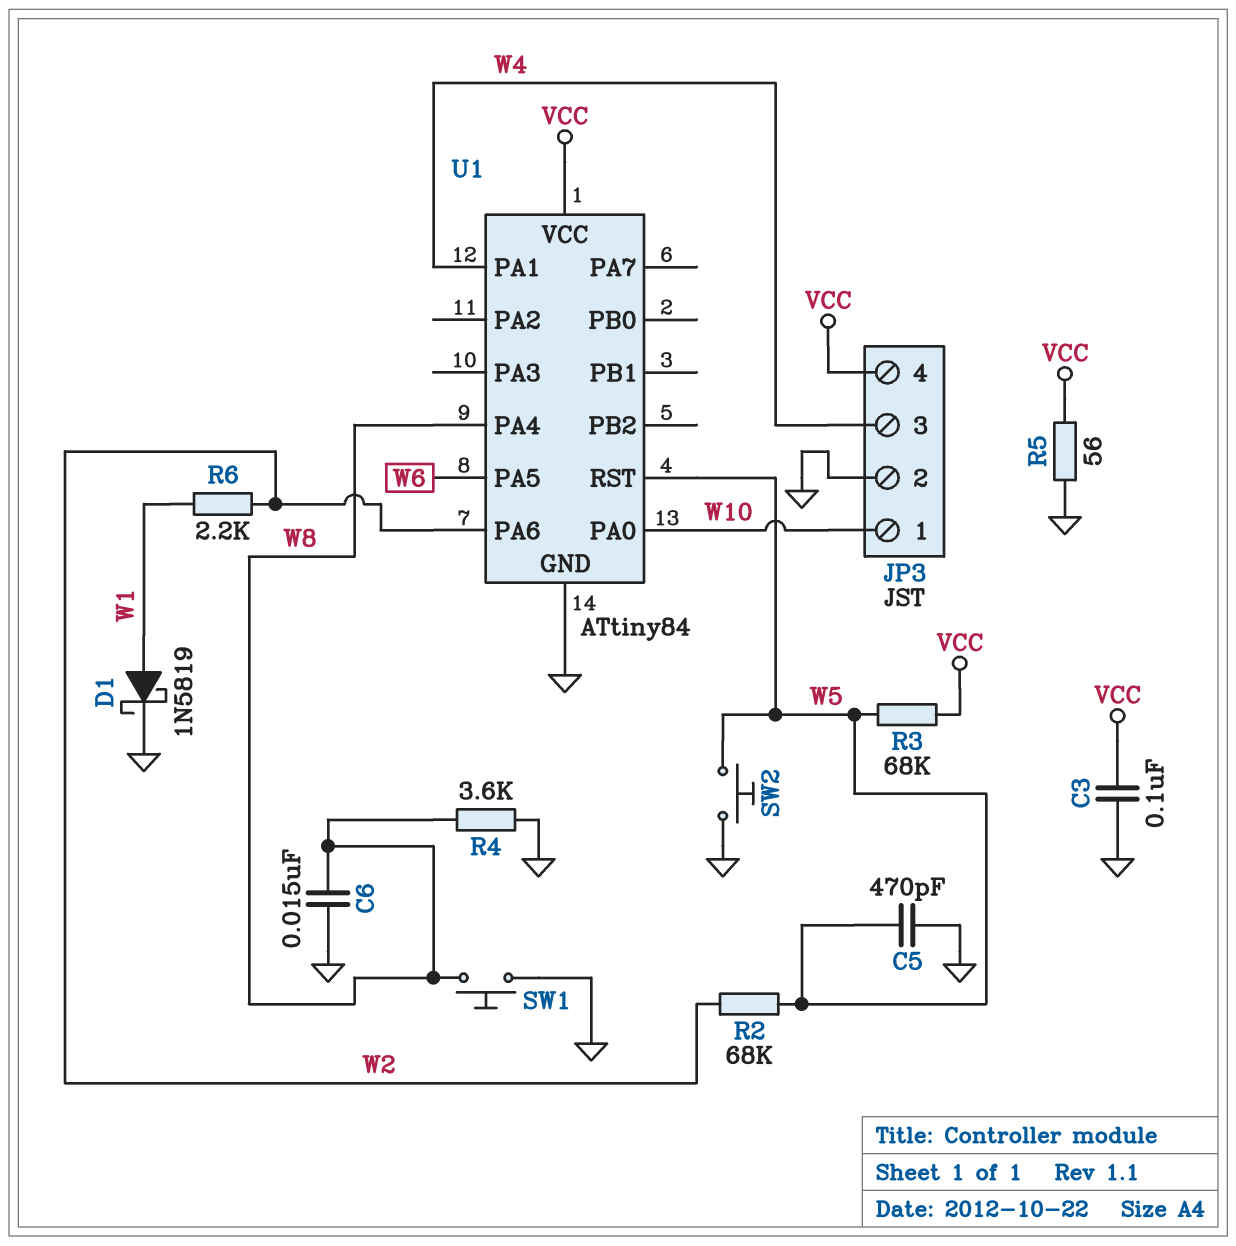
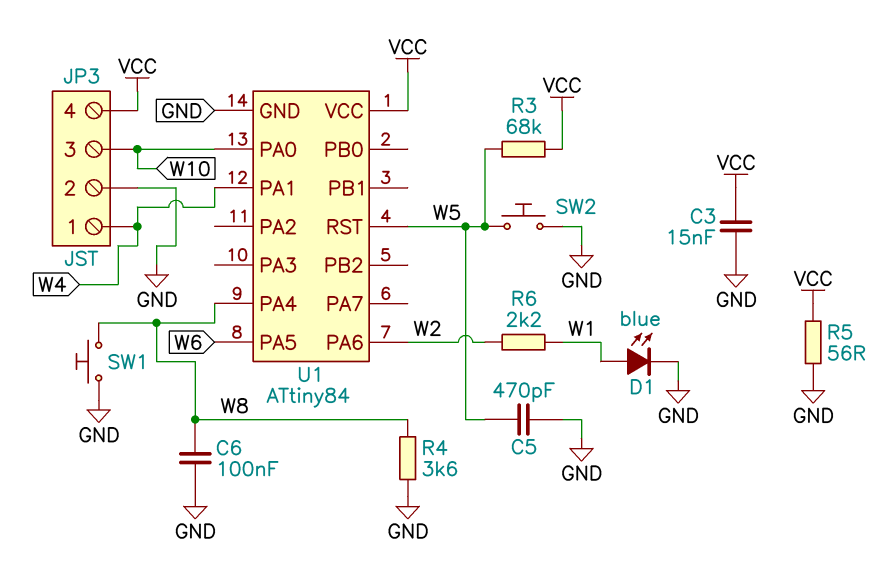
C3: 100nF (GND, VCC) -> 15nF (GND, VCC)
C6: 15nF (GND, W8) -> 100nF (GND, W8)
D1: schottky 1N5819 (A W1, K GND) -> LED blue (A W1, K GND)
JP3 pin 1: W10 -> W4
JP3 pin 3: W4 -> W10
R2: 68k (W2, W5) -> none

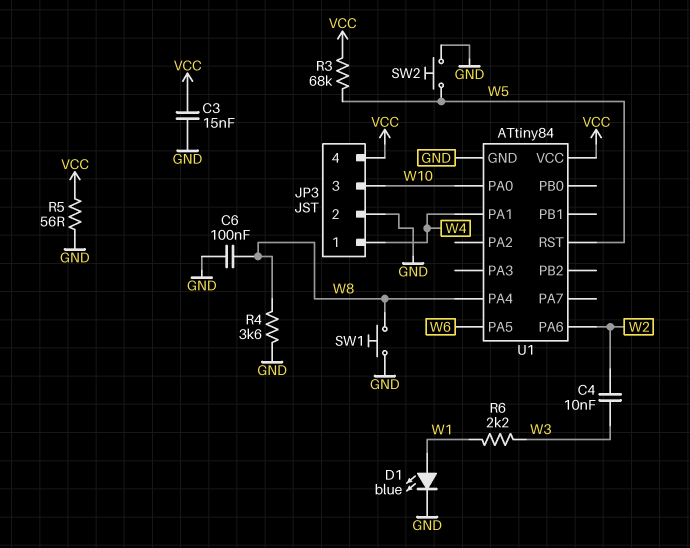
C4: none -> 10nF (W2, W3)
C5: 470pF (GND, W5) -> none
R6: 2.2k (W1, W2) -> 2.2k (W1, W3)

